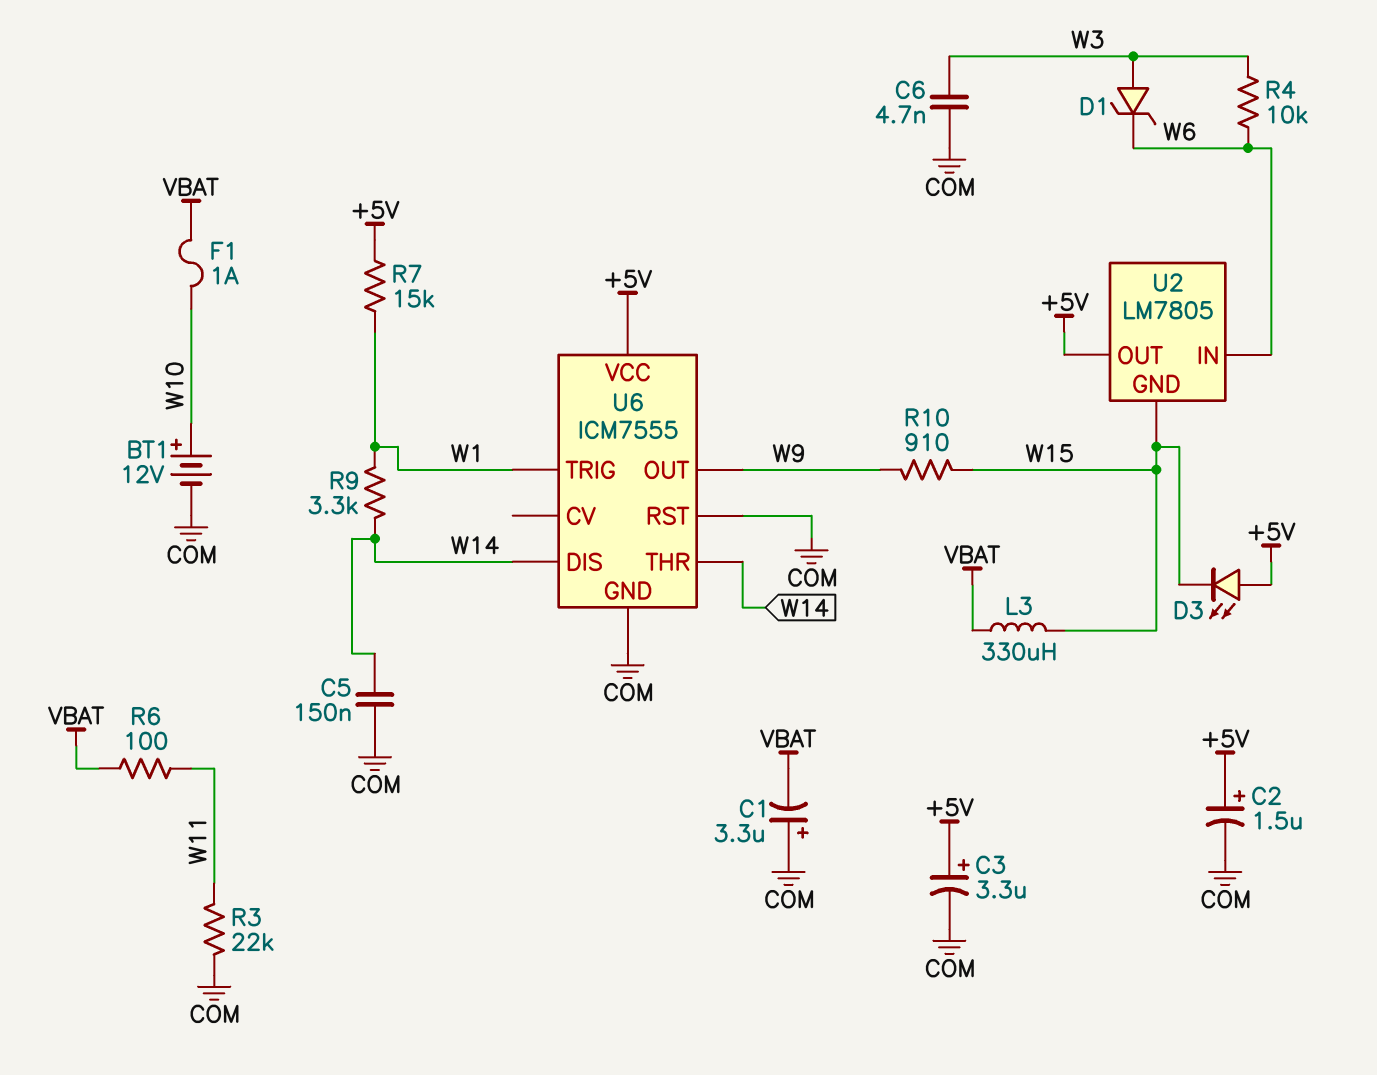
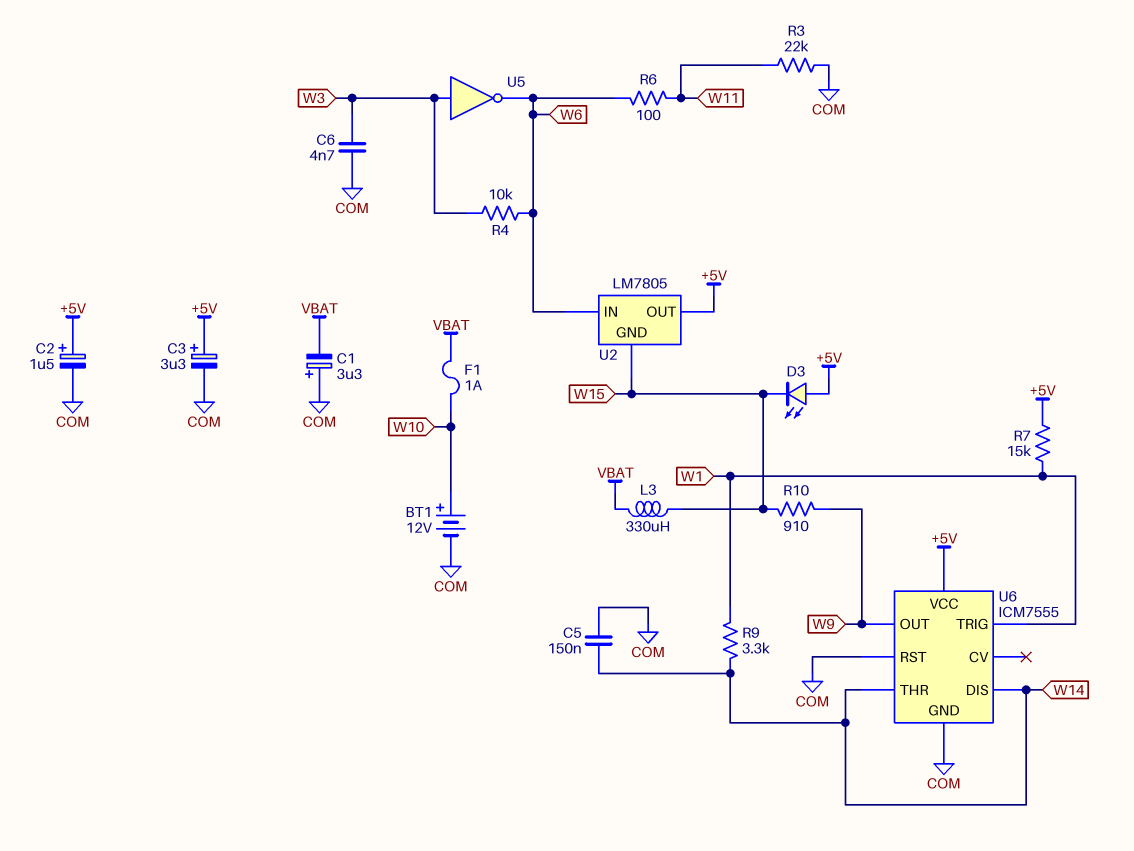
D1: zener (A W3, K W6) -> none
R6: 100 (VBAT, W11) -> 100 (W6, W11)
U5: none -> NOT (in W3, out W6)

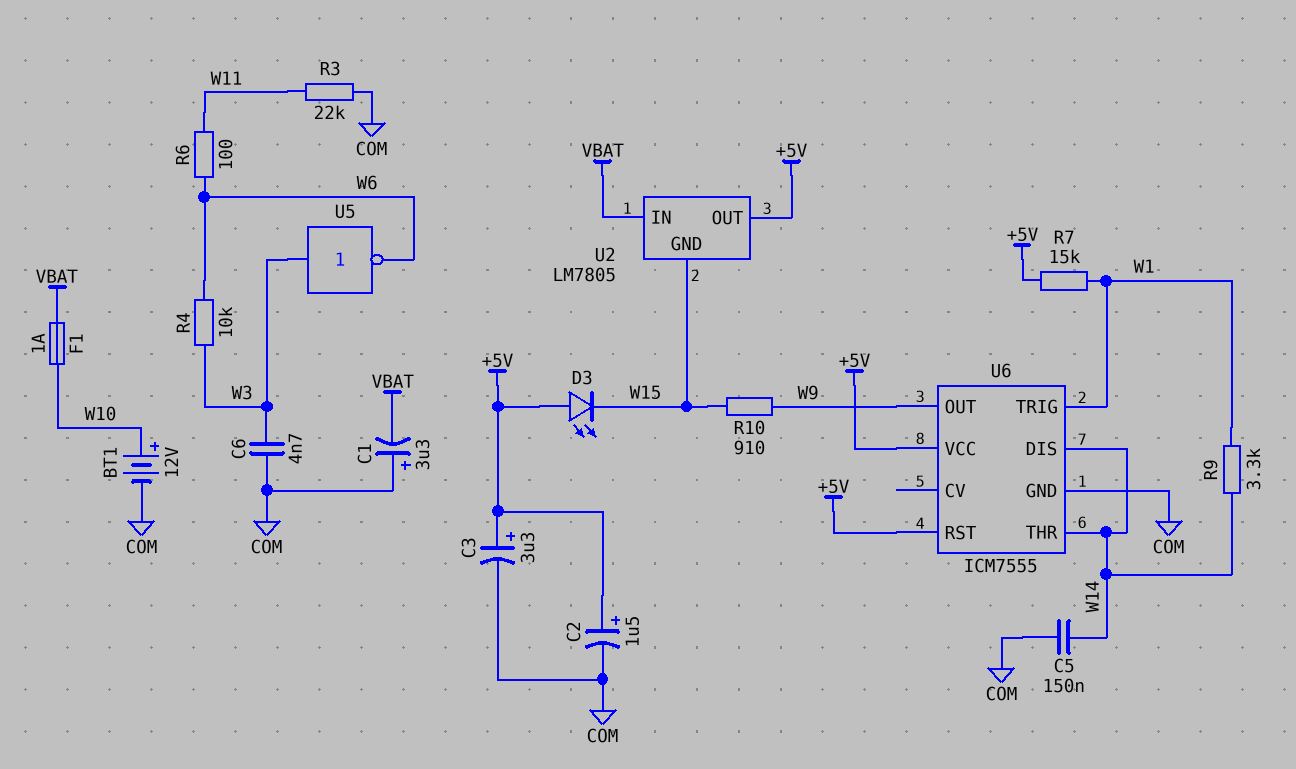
L3: 330uH (VBAT, W15) -> none
U2 pin IN: W6 -> VBAT
U6 pin RST: COM -> +5V

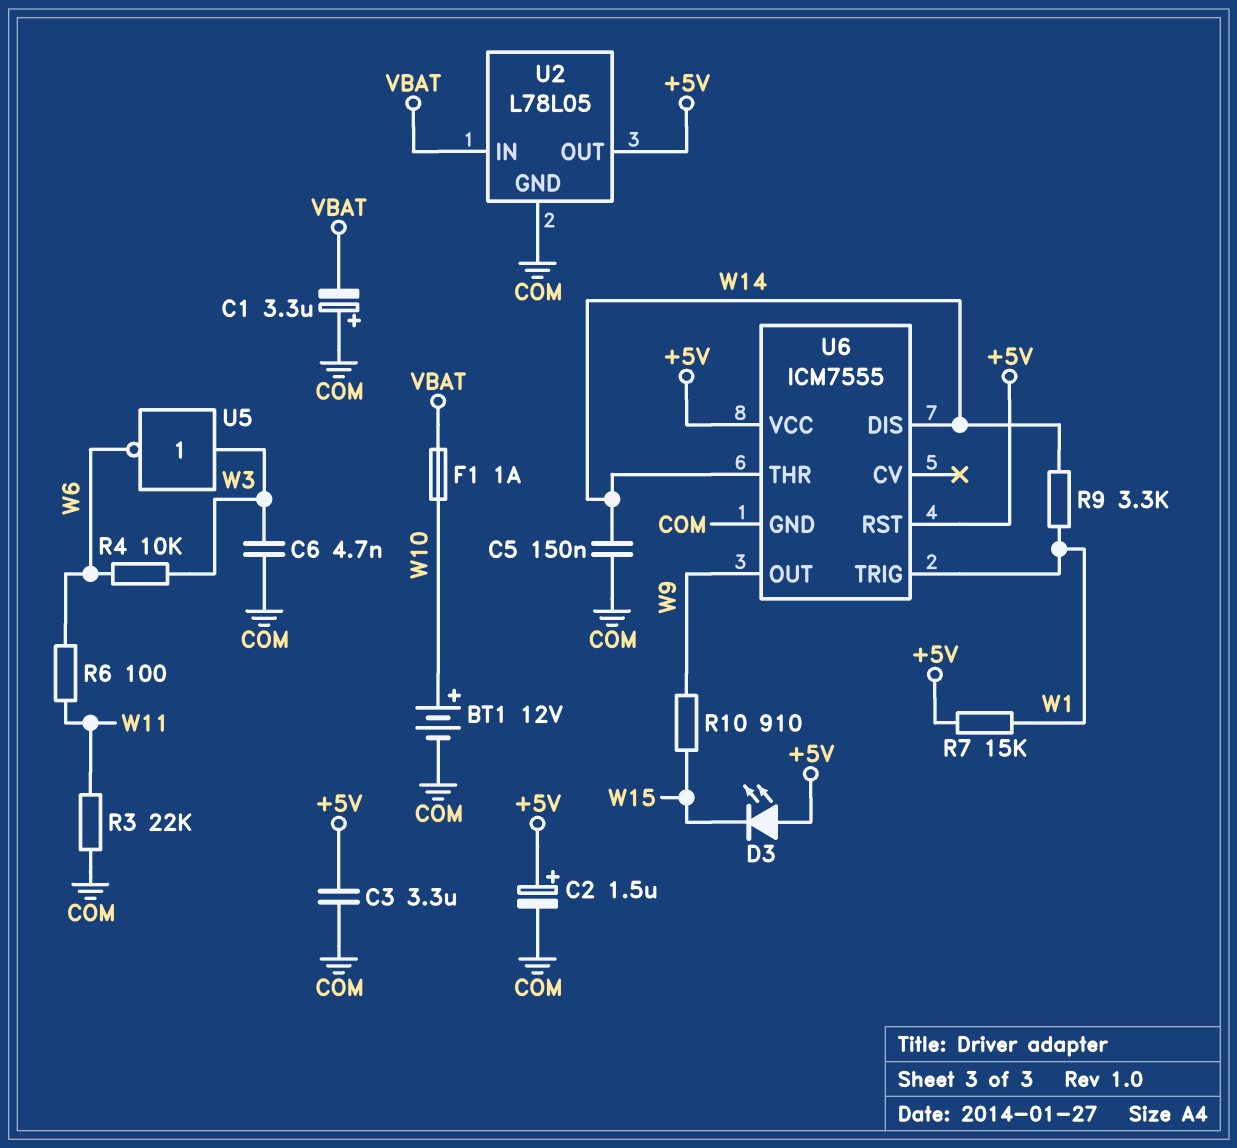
C3: 3.3uF (plus +5V, minus COM) -> 3.3uF (+5V, COM)
U2: LM7805 -> L78L05
U2 pin GND: W15 -> COM

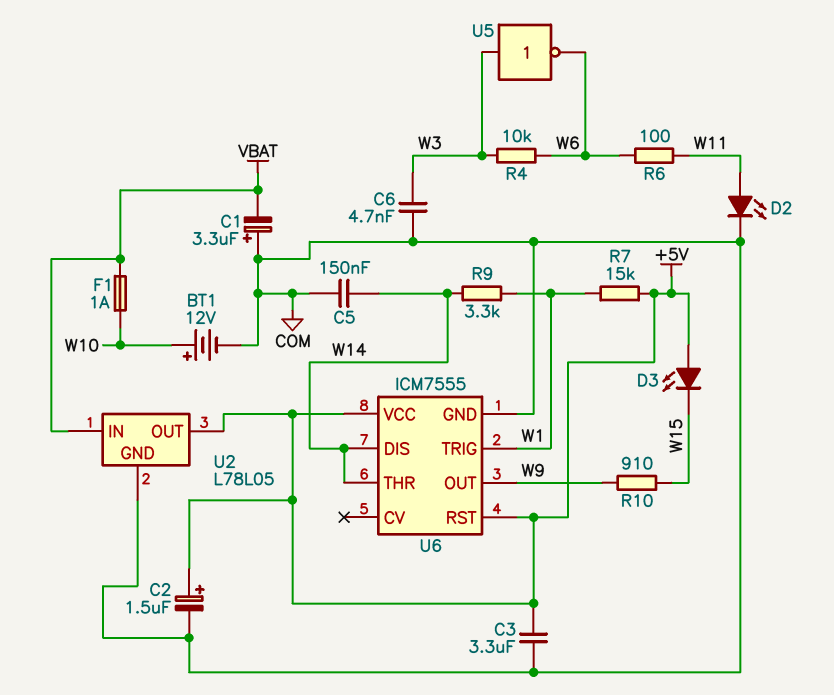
D2: none -> LED (A W11, K COM)
R3: 22k (COM, W11) -> none

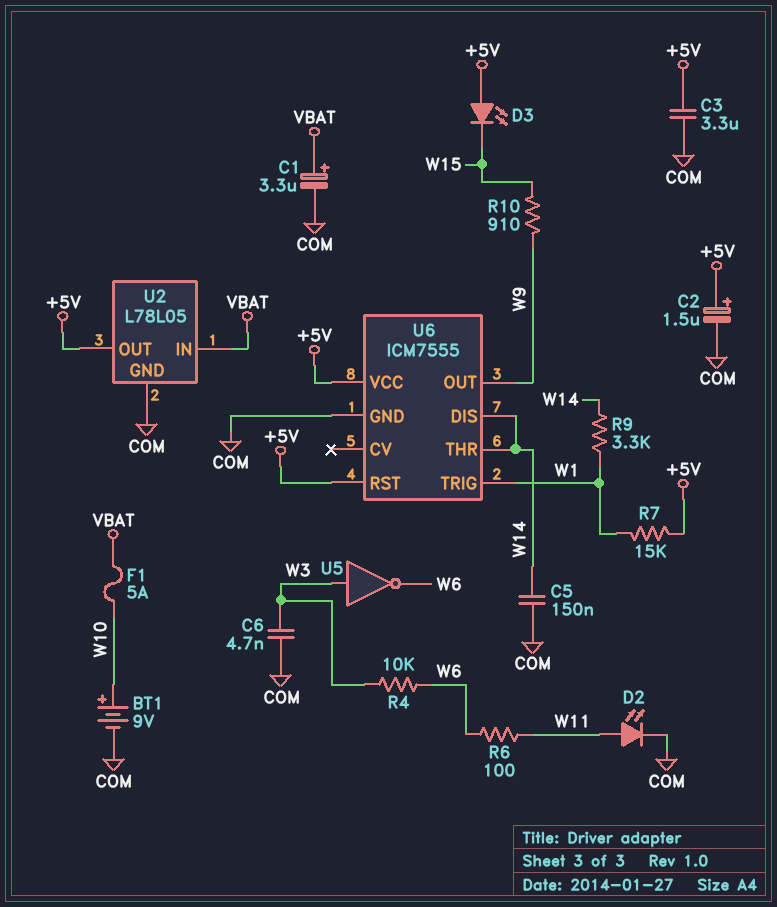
BT1: 12V (plus W10, minus COM) -> 9V (plus W10, minus COM)
C1: 3.3uF (plus COM, minus VBAT) -> 3.3uF (plus VBAT, minus COM)
F1: 1A (VBAT, W10) -> 5A (VBAT, W10)

